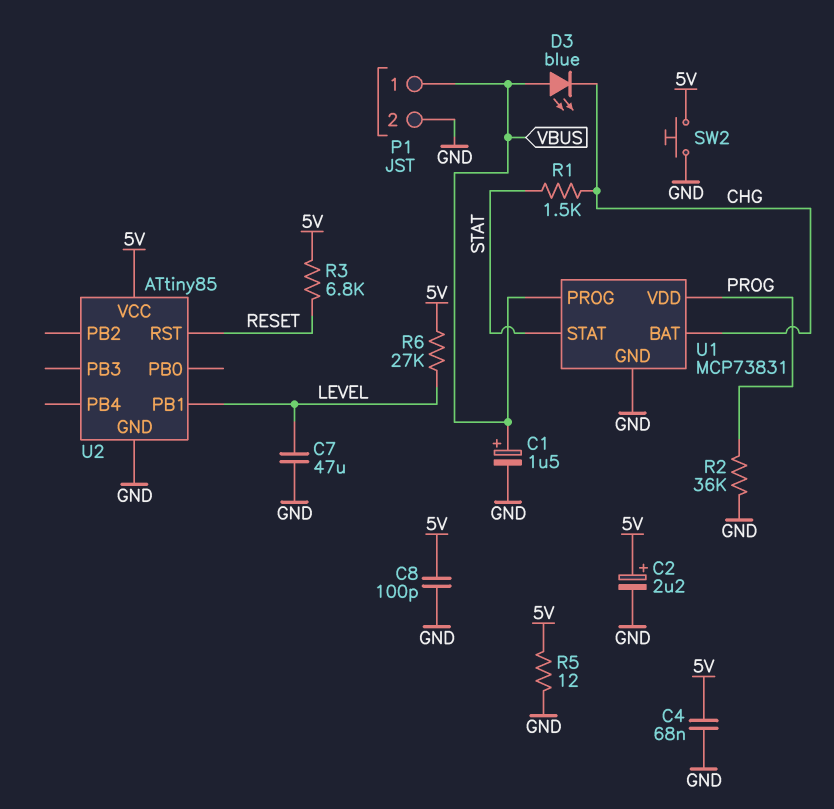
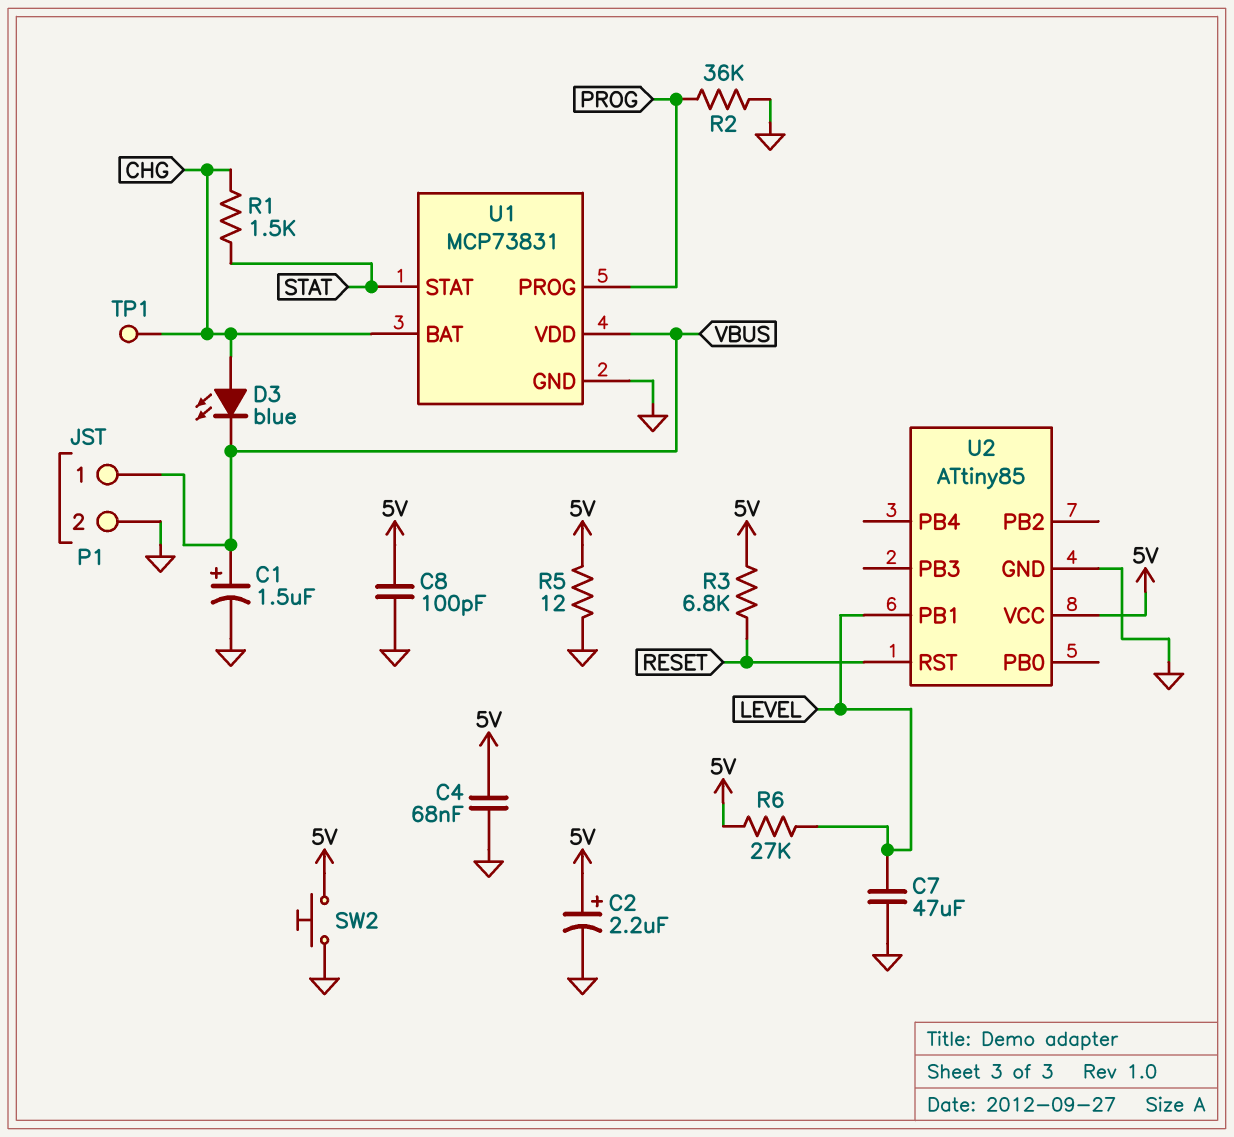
D3: LED blue (A VBUS, K CHG) -> LED blue (A CHG, K VBUS)
TP1: none -> test point (CHG)
U1 pin PROG: VBUS -> PROG
U1 pin VDD: PROG -> VBUS

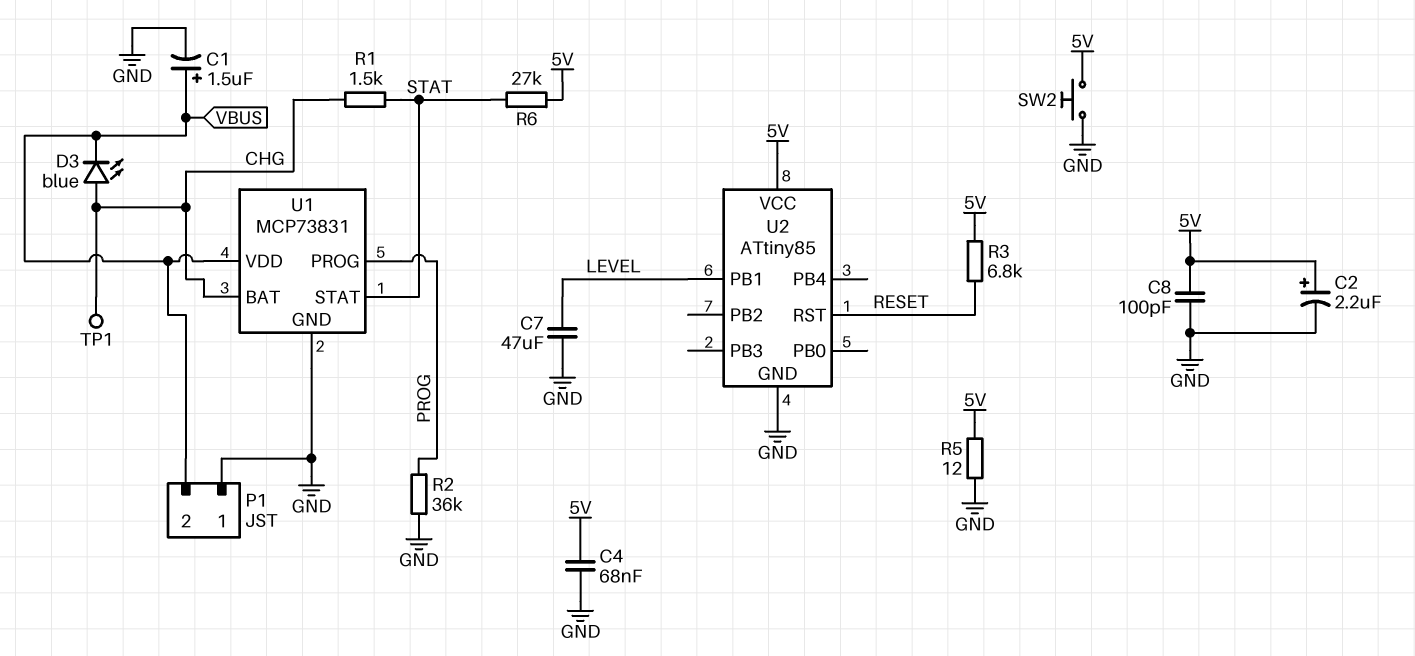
P1 pin 1: VBUS -> GND
P1 pin 2: GND -> VBUS
R6: 27k (5V, LEVEL) -> 27k (5V, STAT)

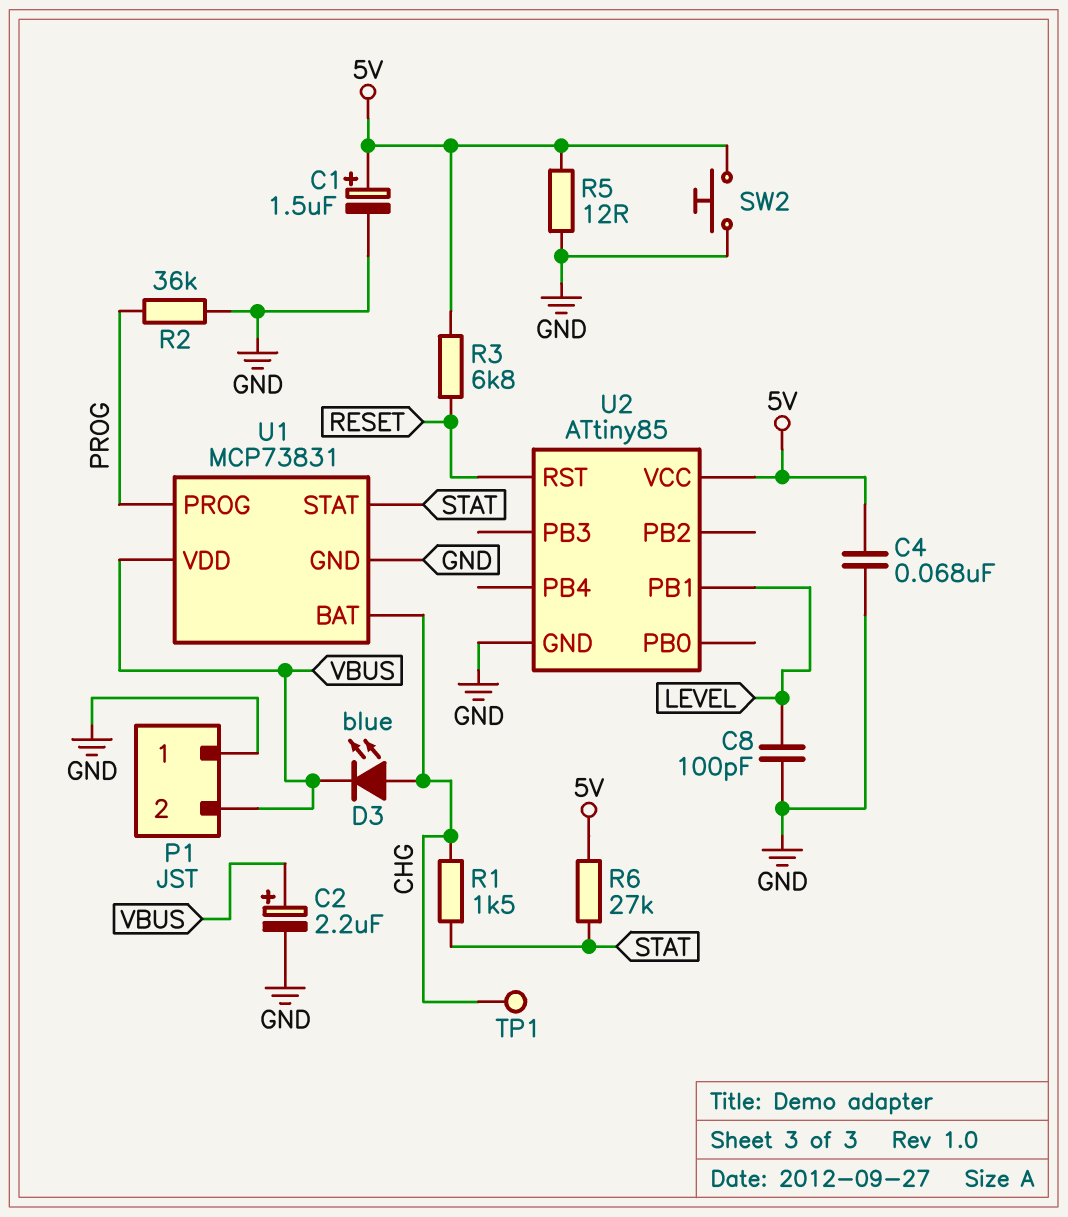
C1: 1.5uF (plus VBUS, minus GND) -> 1.5uF (plus 5V, minus GND)
C2: 2.2uF (plus 5V, minus GND) -> 2.2uF (plus VBUS, minus GND)
C7: 47uF (GND, LEVEL) -> none
C8: 100pF (5V, GND) -> 100pF (GND, LEVEL)

